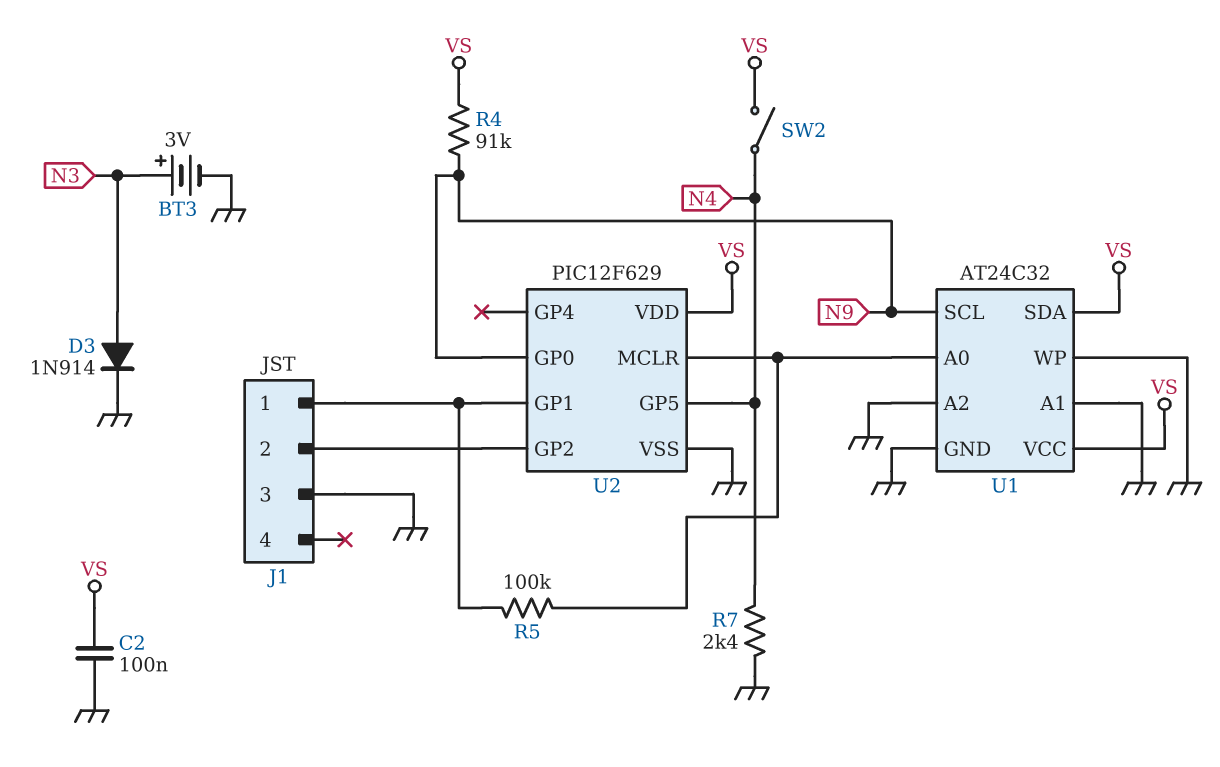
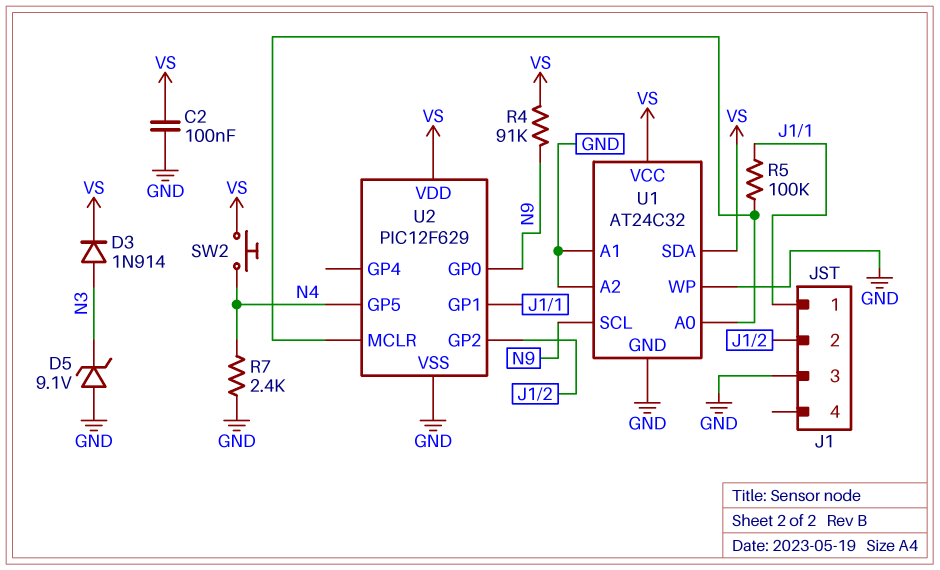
BT3: 3V (plus N3, minus GND) -> none
D3: diode 1N914 (A N3, K GND) -> diode 1N914 (A N3, K VS)
D5: none -> zener 9.1V (A GND, K N3)
SW2: switch (N4, VS) -> button (N4, VS)

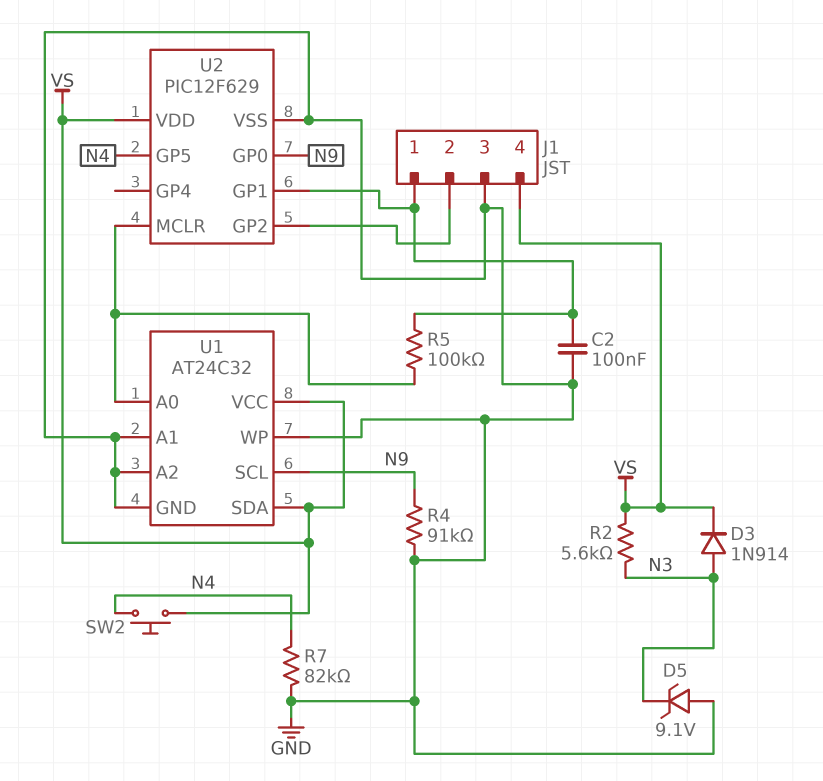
C2: 100nF (GND, VS) -> 100nF (GND, J1/1)
J1 pin 4: none -> VS
R2: none -> 5.6k (N3, VS)
R4: 91k (N9, VS) -> 91k (GND, N9)
R7: 2.4k (GND, N4) -> 82k (GND, N4)

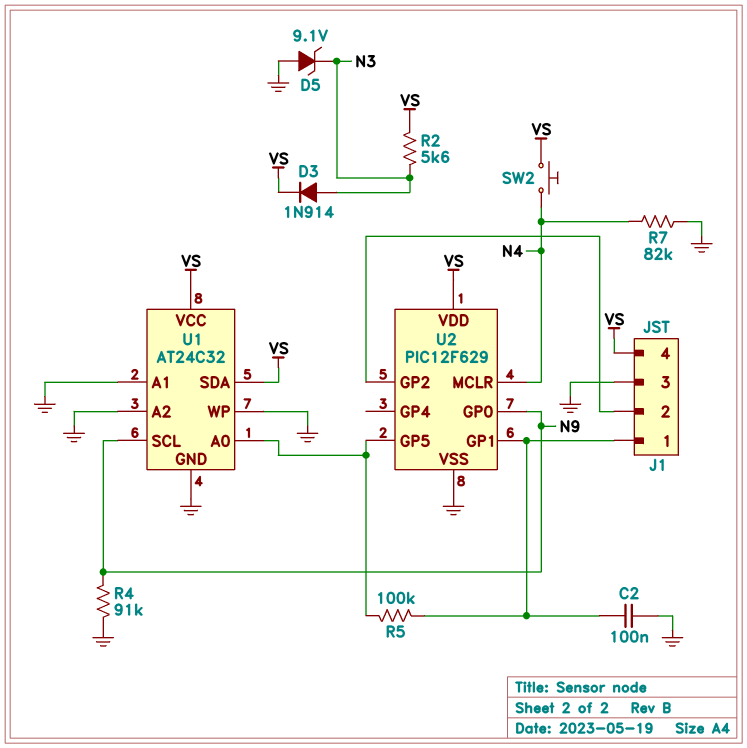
U2 pin GP5: N4 -> U1/A0
U2 pin MCLR: U1/A0 -> N4

